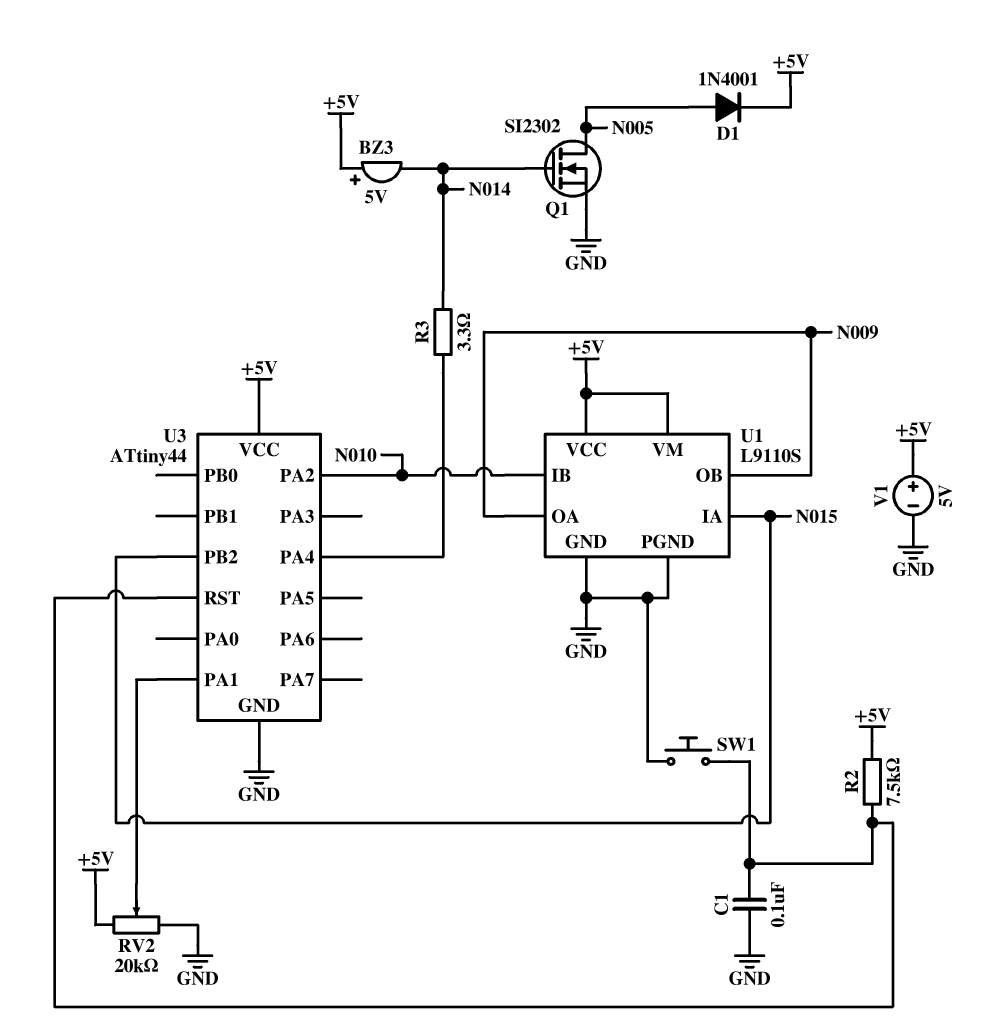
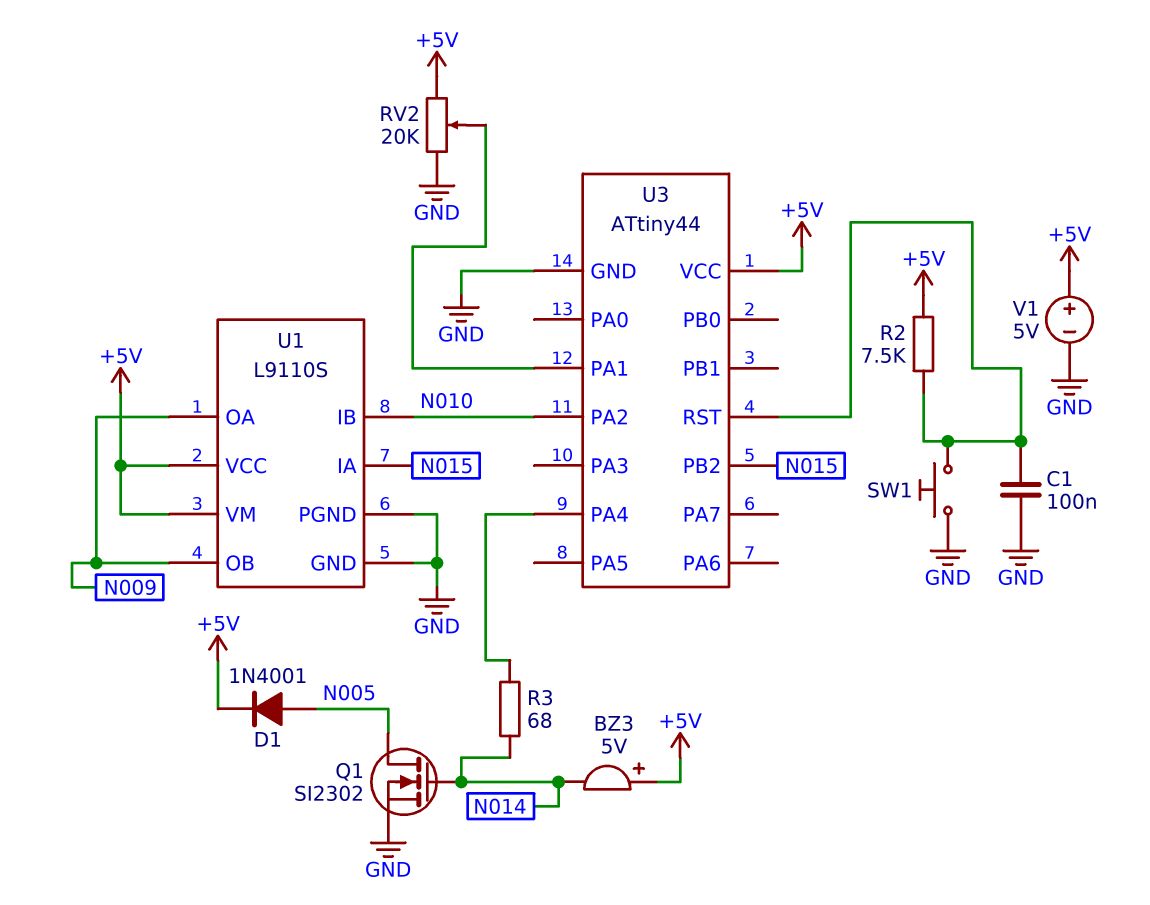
R3: 3.3 (N014, U3/PA4) -> 68 (N014, U3/PA4)

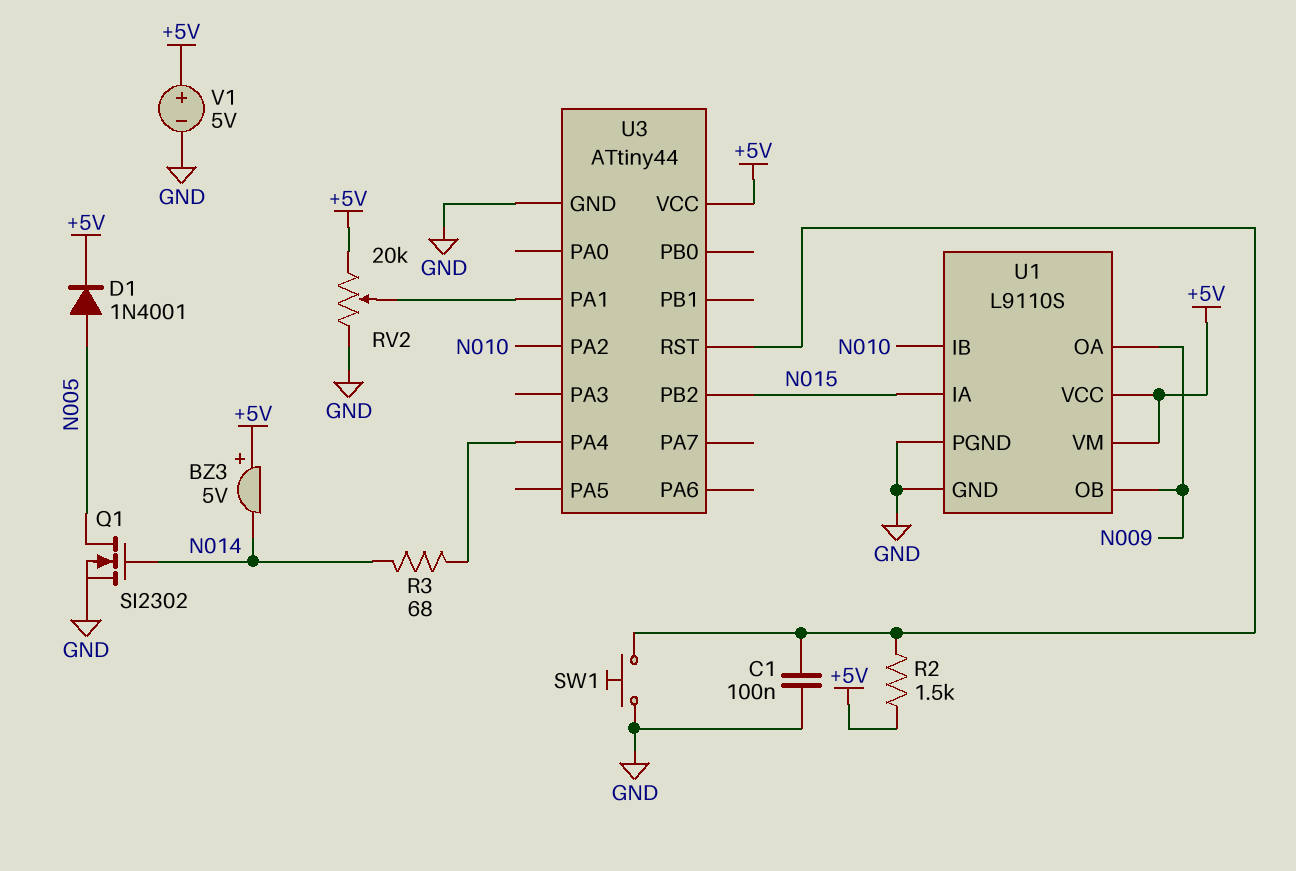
R2: 7.5k (+5V, U3/RST) -> 1.5k (+5V, U3/RST)

